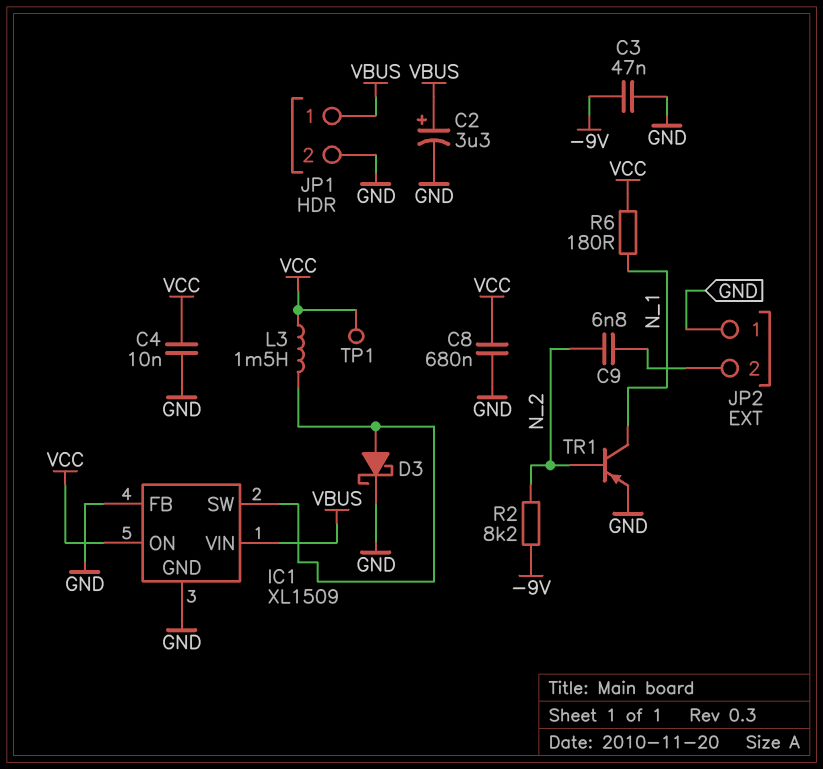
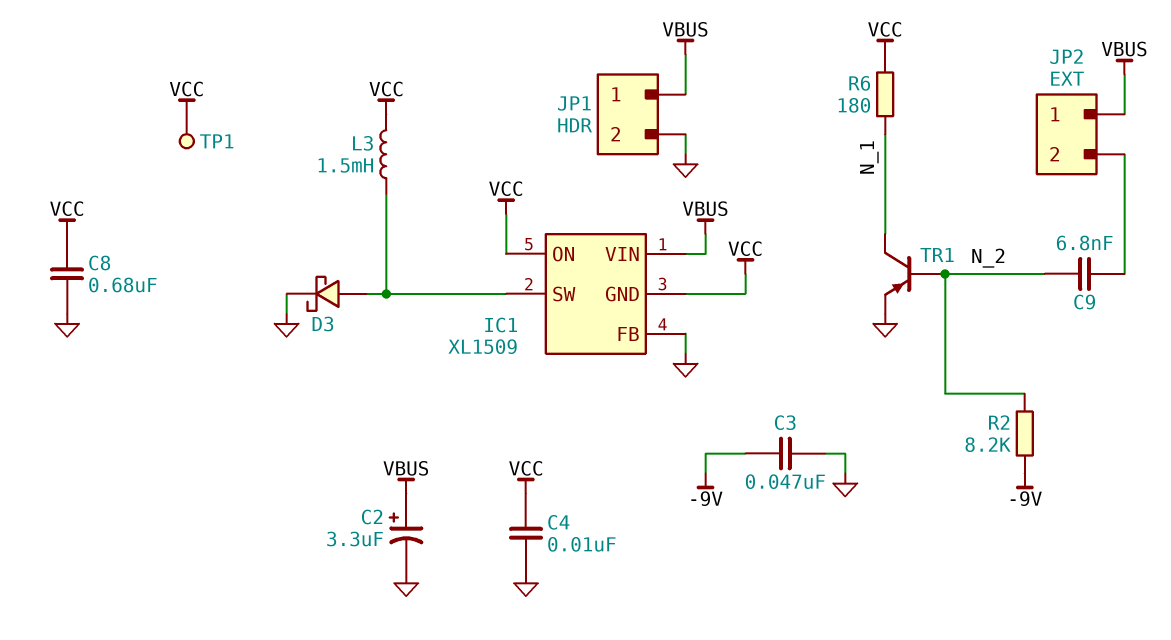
IC1 pin GND: GND -> VCC
JP2 pin 1: GND -> VBUS

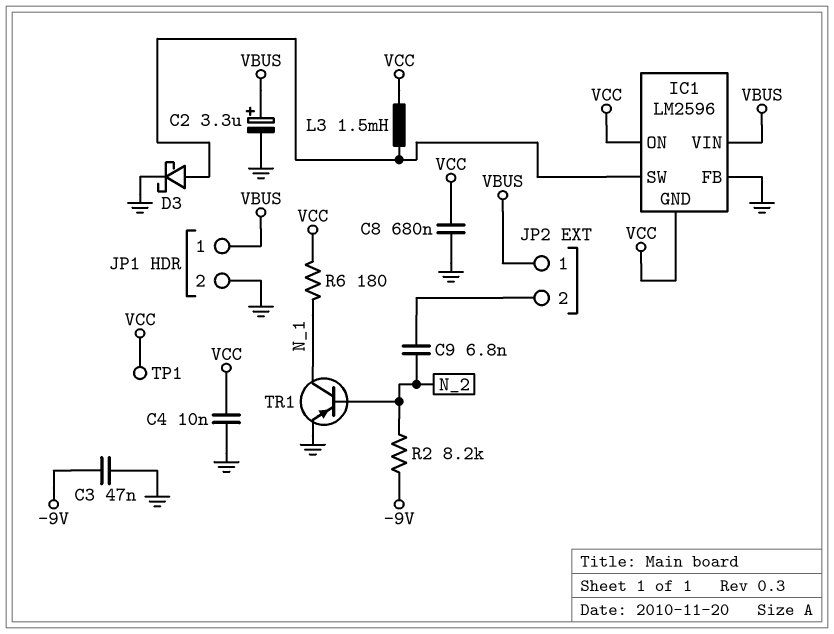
IC1: XL1509 -> LM2596

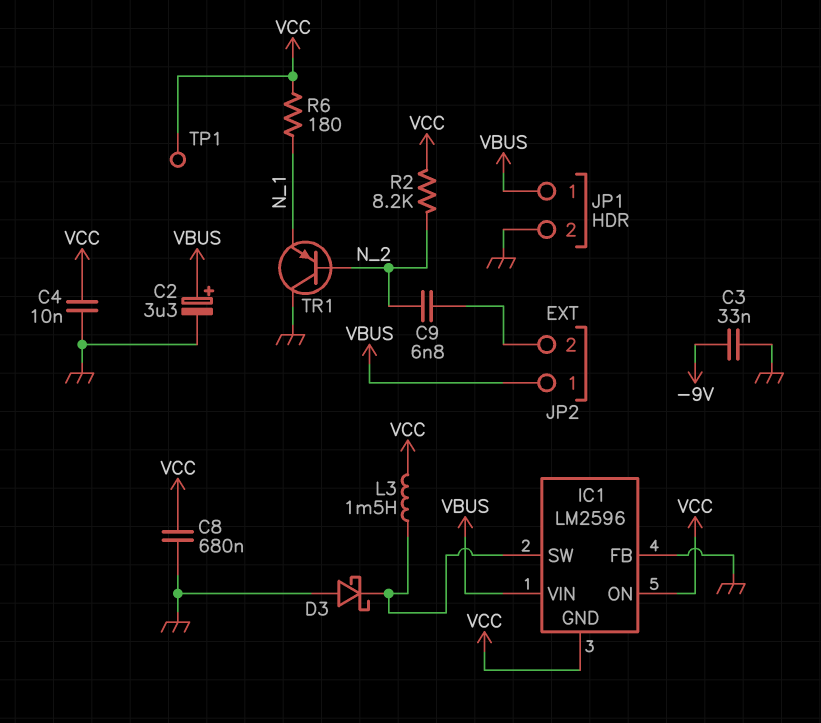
C3: 47nF (-9V, GND) -> 33nF (-9V, GND)
D3: schottky (A IC1/SW, K GND) -> schottky (A GND, K IC1/SW)
R2: 8.2k (-9V, N_2) -> 8.2k (N_2, VCC)
TR1: PNP (B N_2, C N_1, E GND) -> PNP (B N_2, C GND, E N_1)

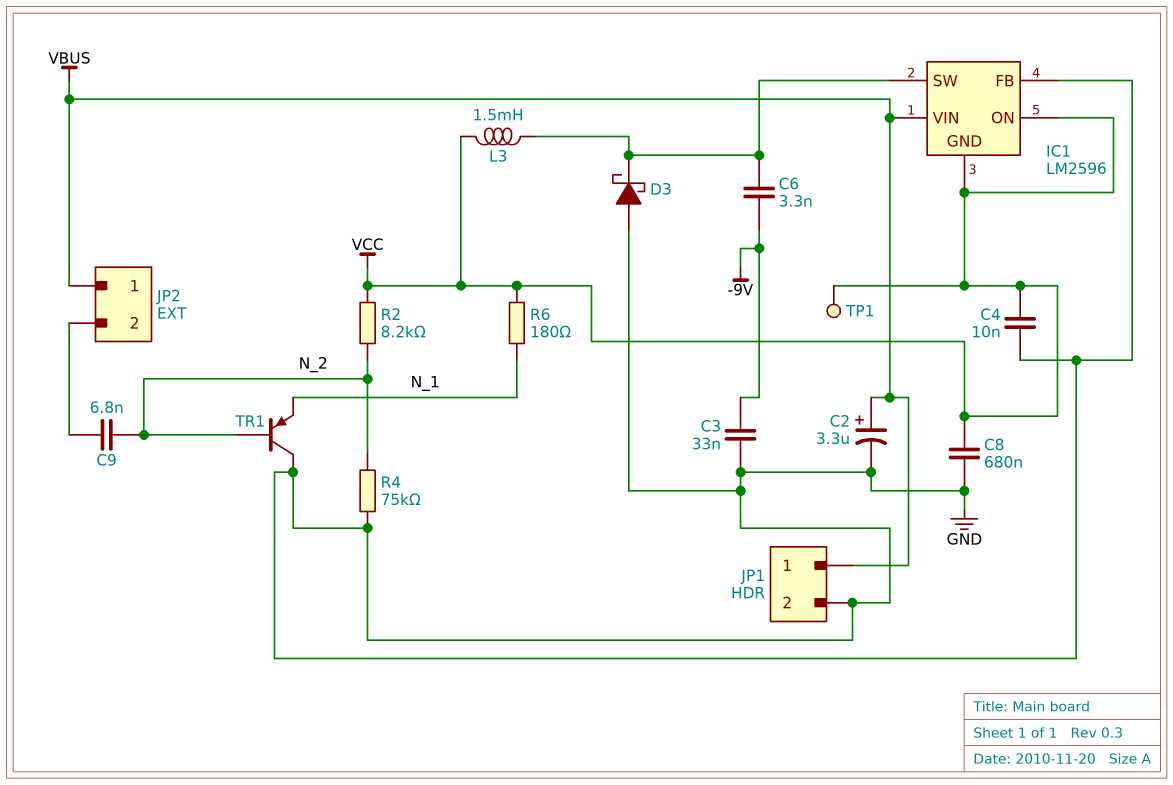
C6: none -> 3.3nF (-9V, IC1/SW)
R4: none -> 75k (GND, N_2)

